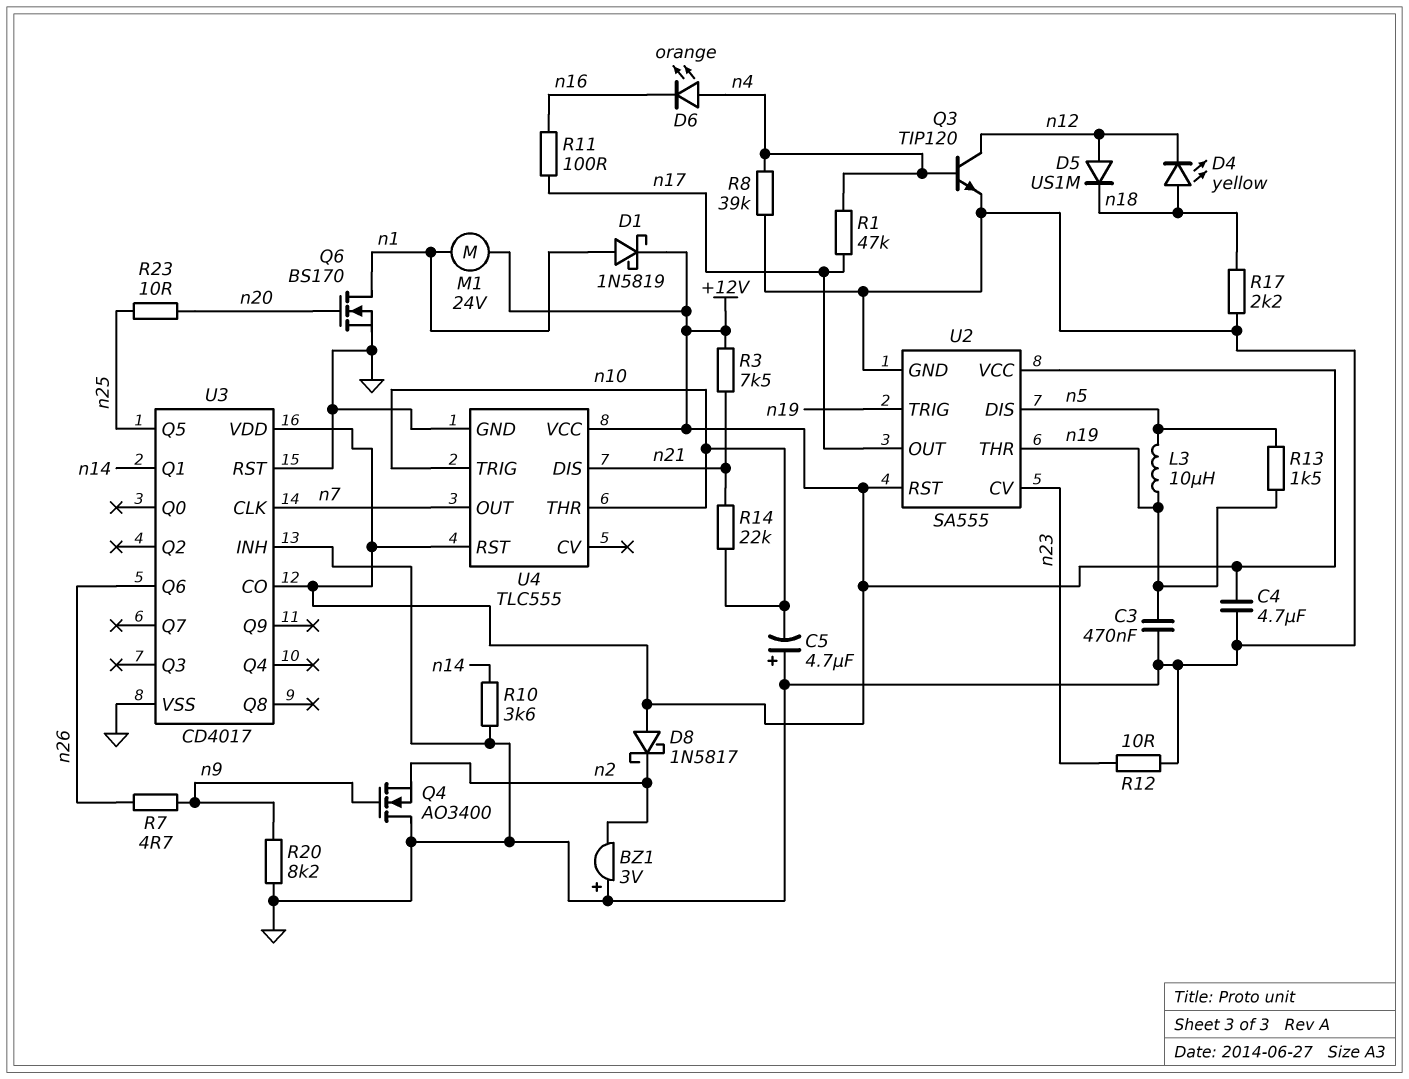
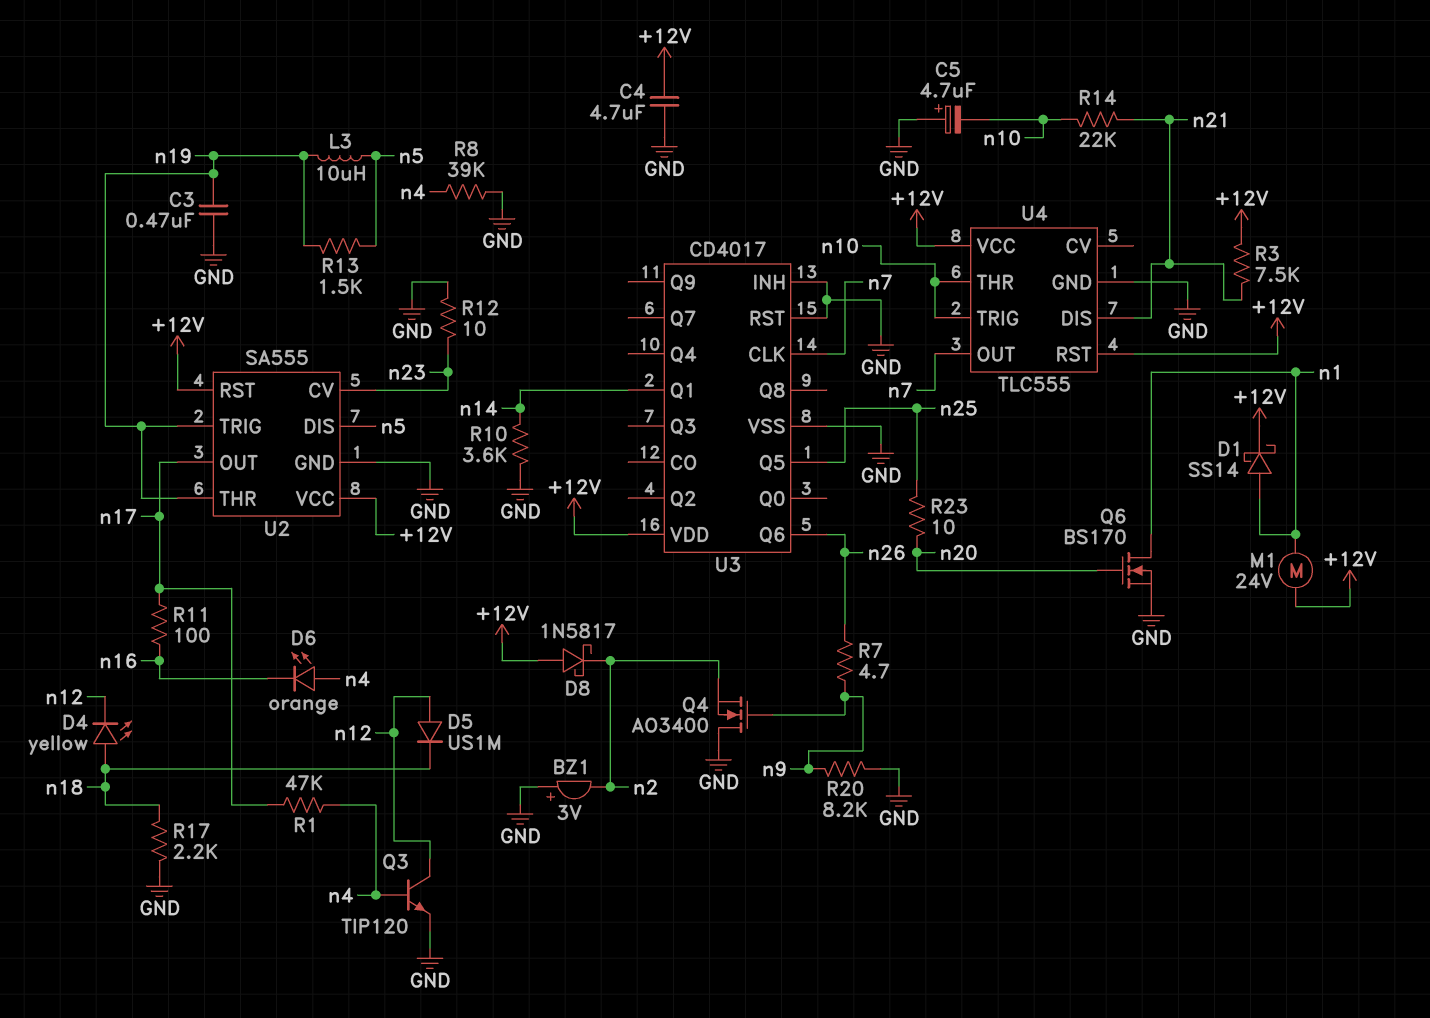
D1: schottky 1N5819 (A n1, K +12V) -> schottky SS14 (A n1, K +12V)
U3 pin CO: +12V -> none

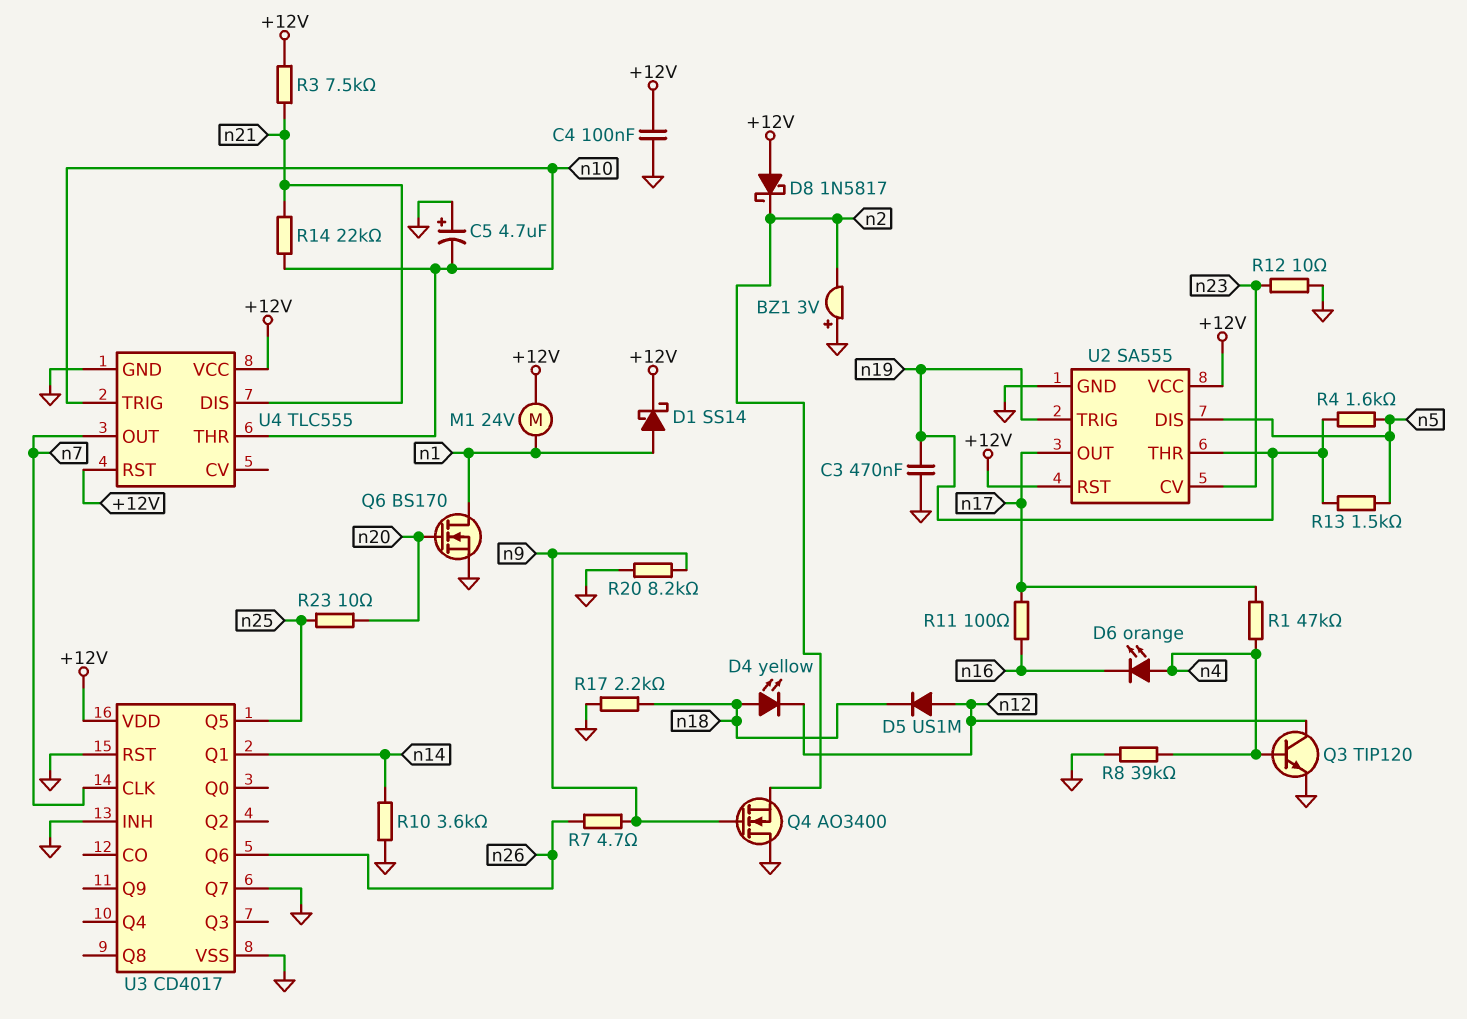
C4: 4.7uF (+12V, GND) -> 100nF (+12V, GND)
L3: 10uH (n5, n19) -> none
R4: none -> 1.6k (n5, n19)
U3 pin Q7: none -> GND

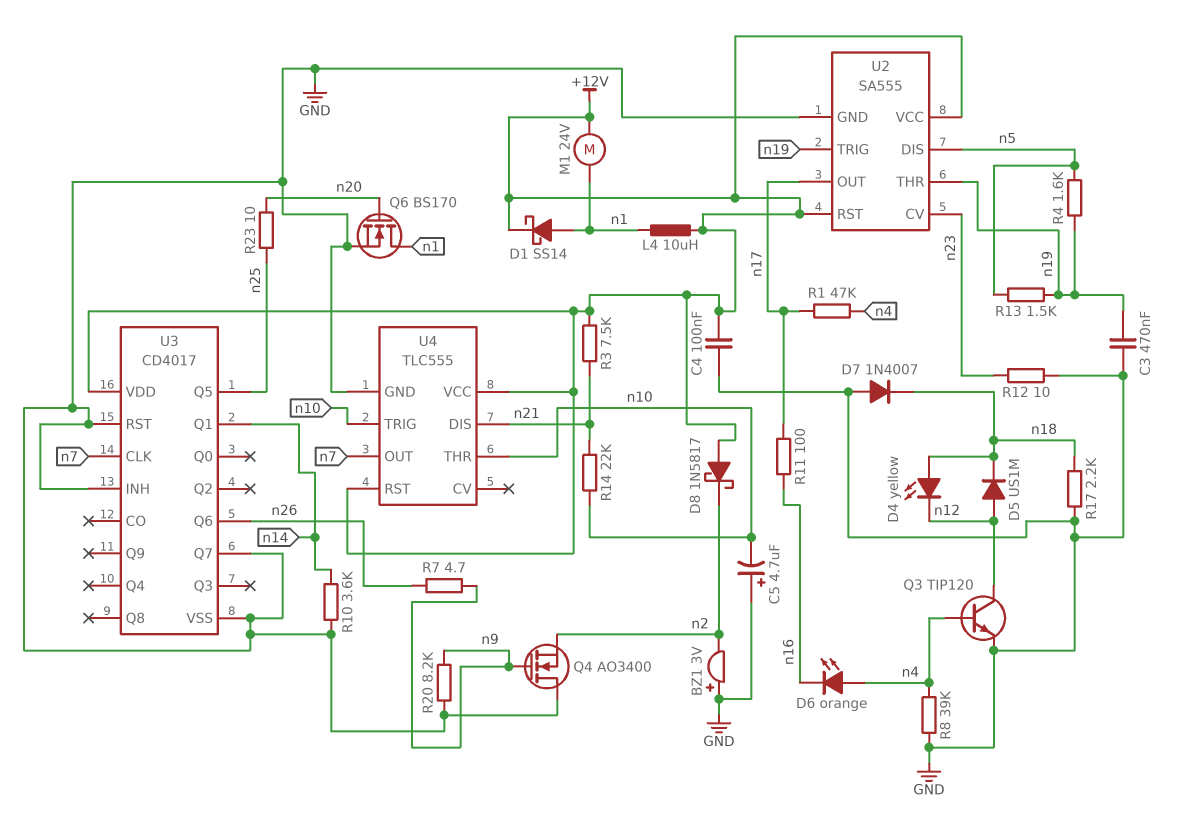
D7: none -> diode 1N4007 (A GND, K n18)
L4: none -> 10uH (+12V, n1)

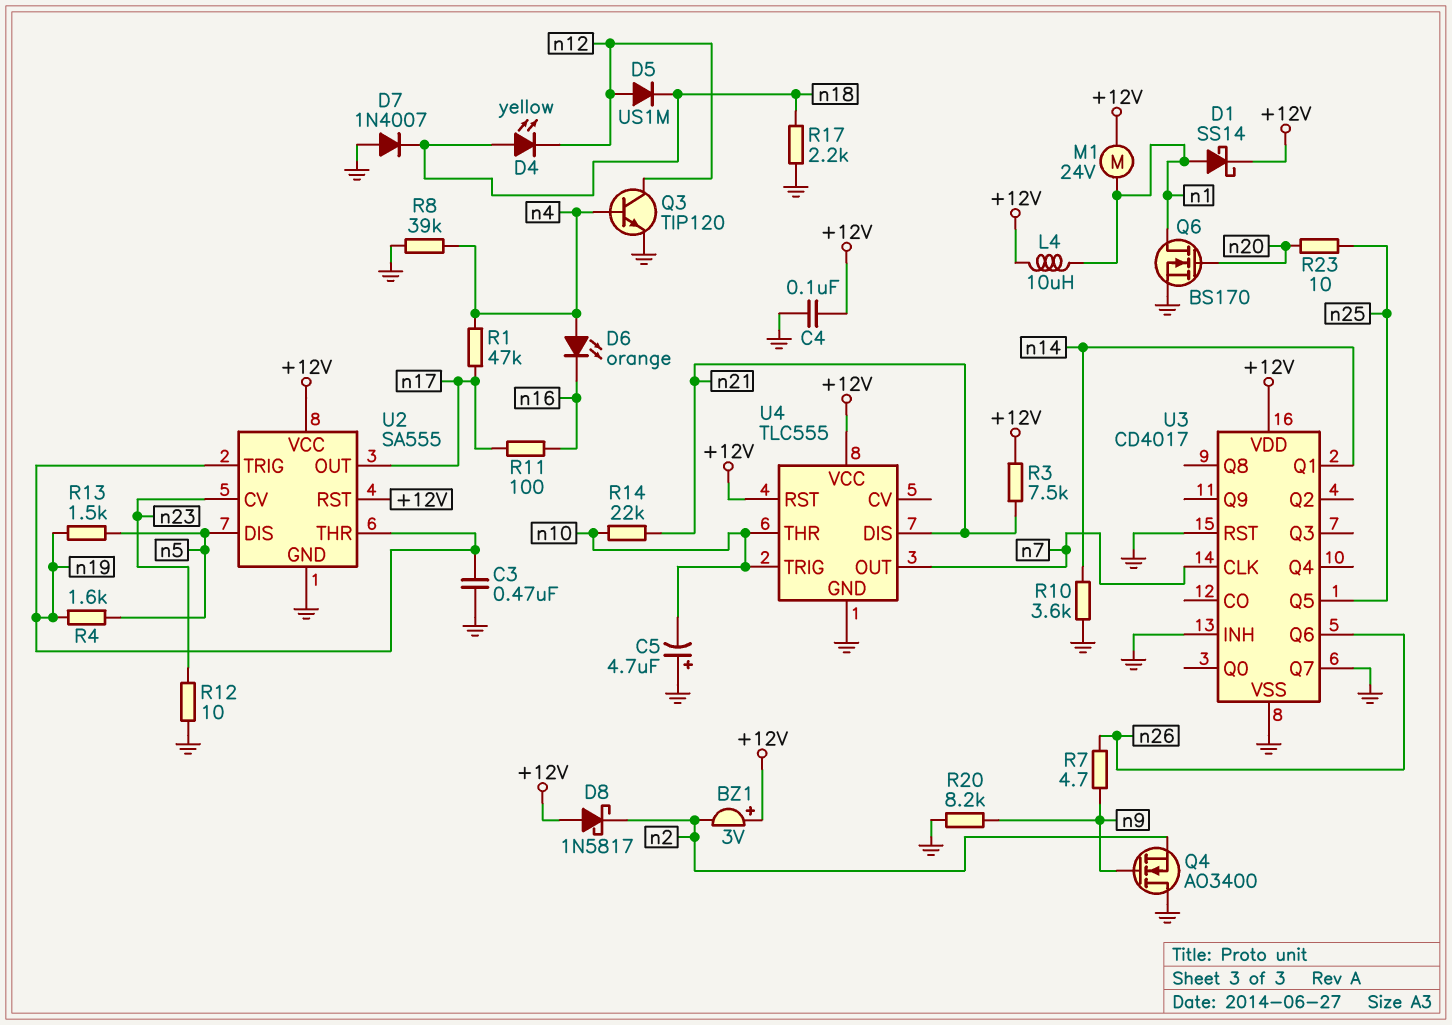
BZ1: buzzer 3V (plus GND, minus n2) -> buzzer 3V (plus +12V, minus n2)

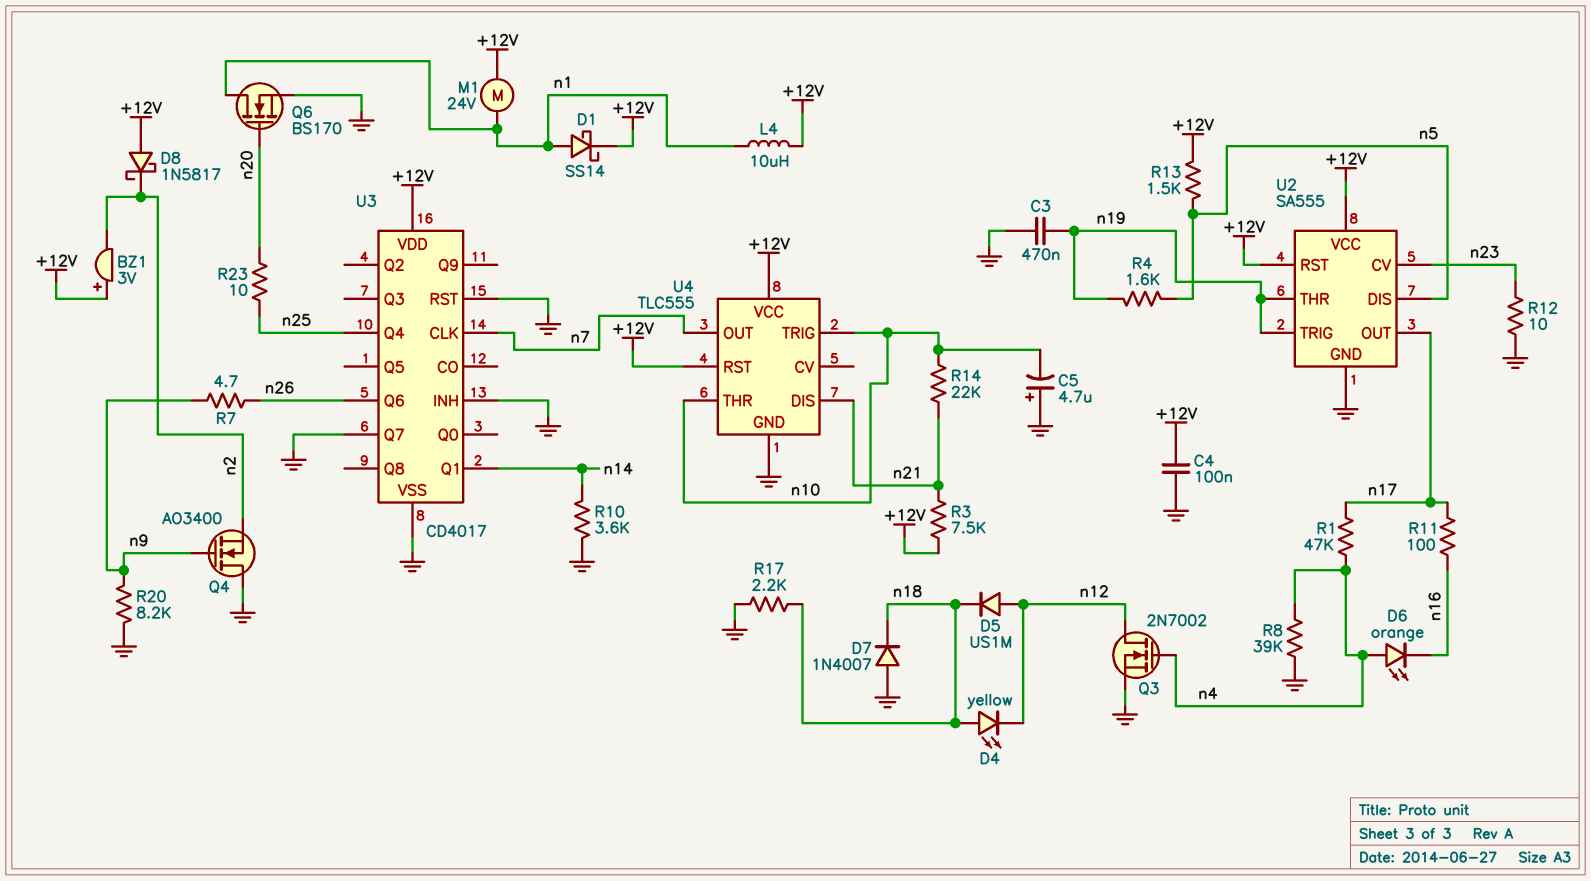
Q3: NPN TIP120 (B n4, C n12, E GND) -> NMOS 2N7002 (G n4, D n12, S GND)
R13: 1.5k (n5, n19) -> 1.5k (+12V, n5)
U3 pin Q4: none -> n25
U3 pin Q5: n25 -> none

